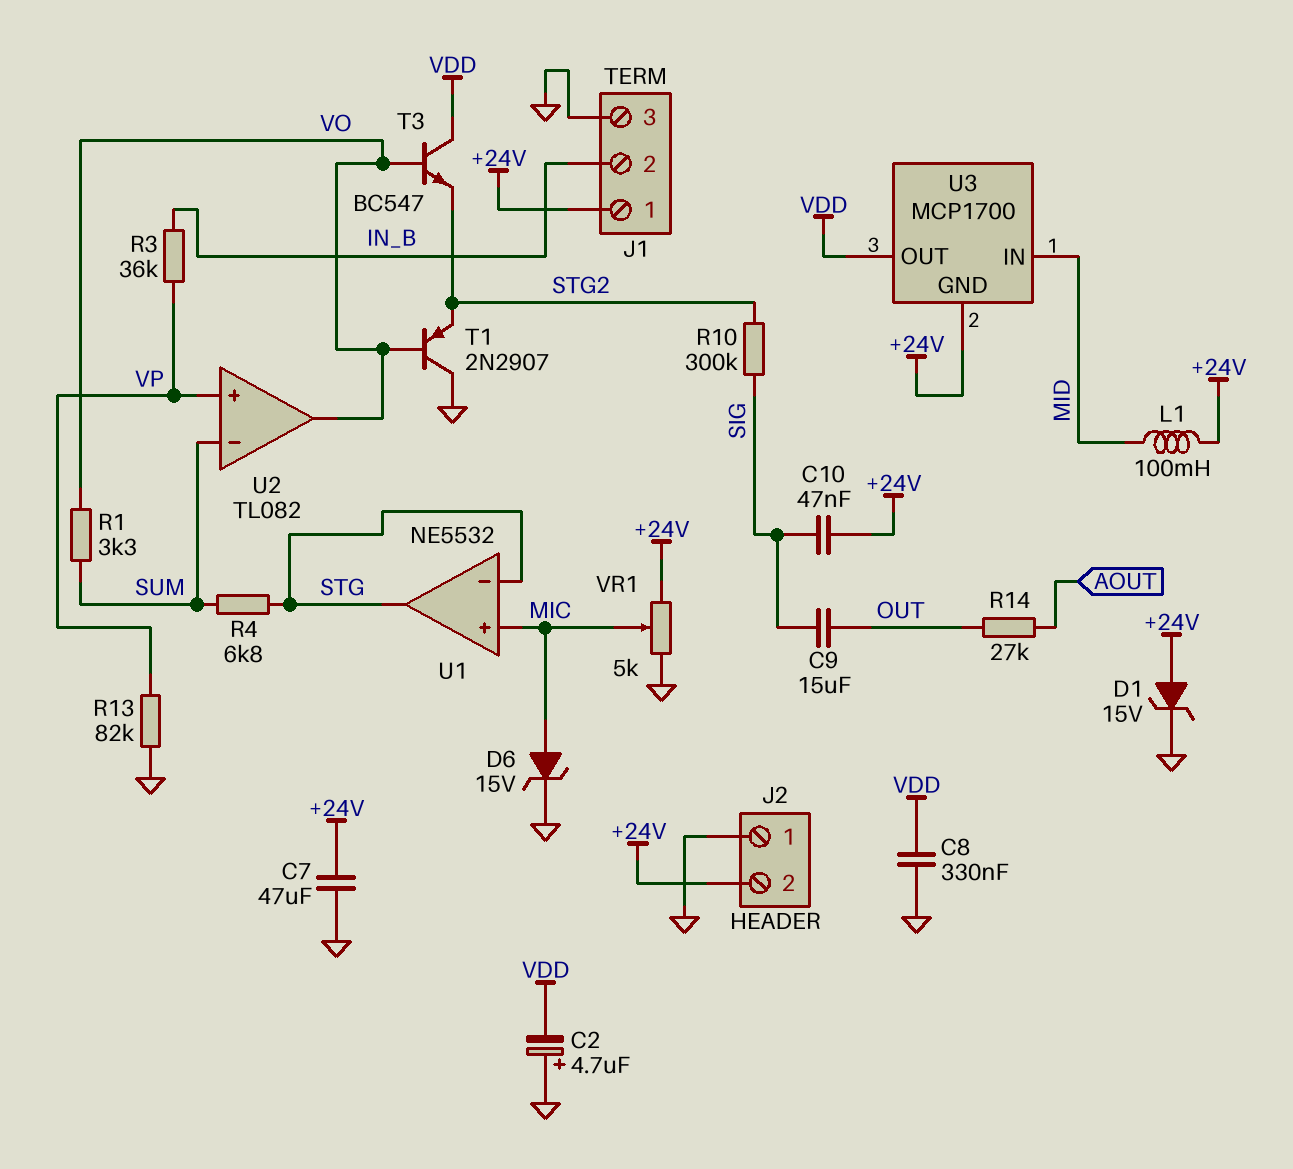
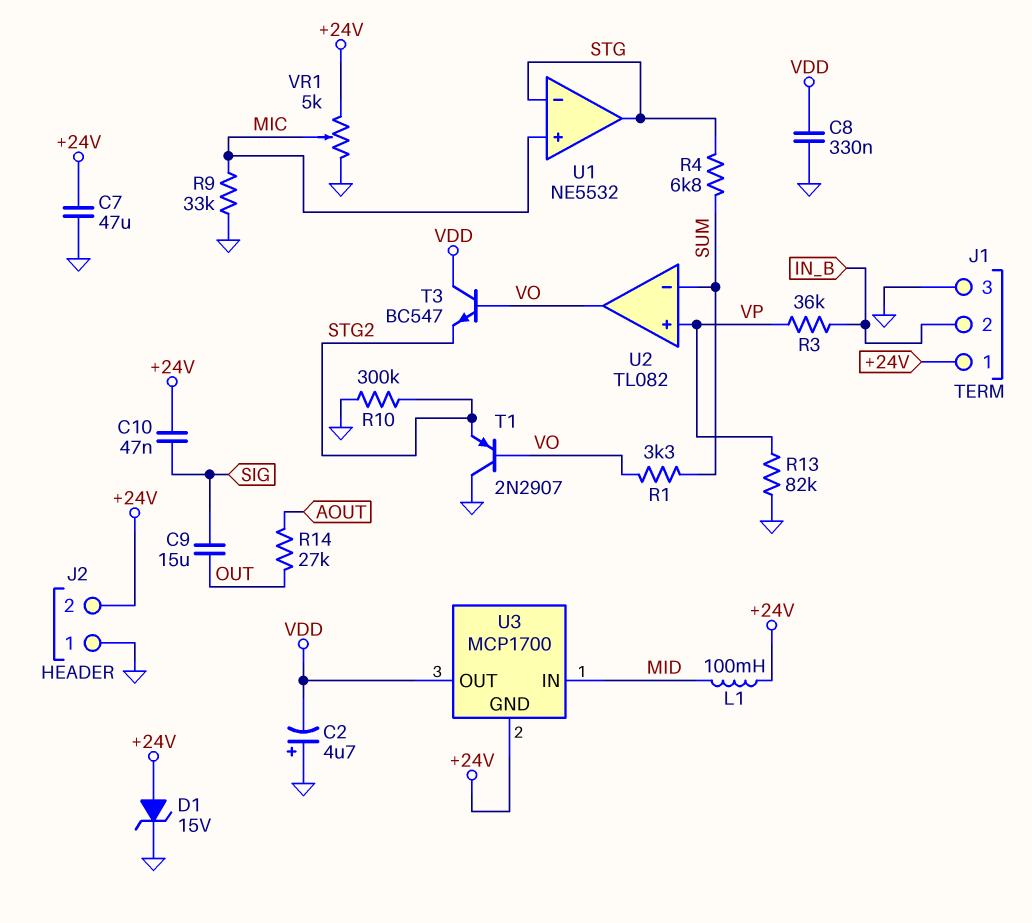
D6: zener 15V (A MIC, K GND) -> none
R9: none -> 33k (GND, MIC)
R10: 300k (SIG, STG2) -> 300k (GND, STG2)

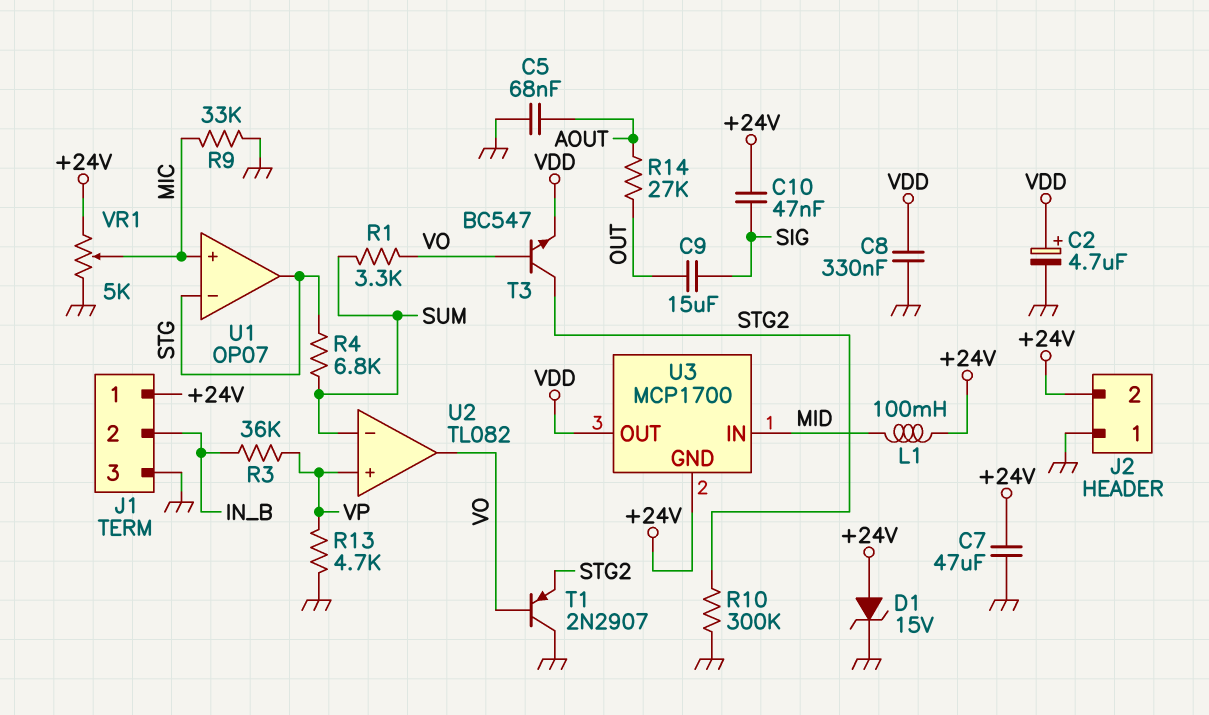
C2: 4.7uF (plus GND, minus VDD) -> 4.7uF (plus VDD, minus GND)
C5: none -> 68nF (AOUT, GND)
R13: 82k (GND, VP) -> 4.7k (GND, VP)
T3: NPN BC547 (B VO, C VDD, E STG2) -> NPN BC547 (B VO, C STG2, E VDD)
U1: NE5532 -> OP07

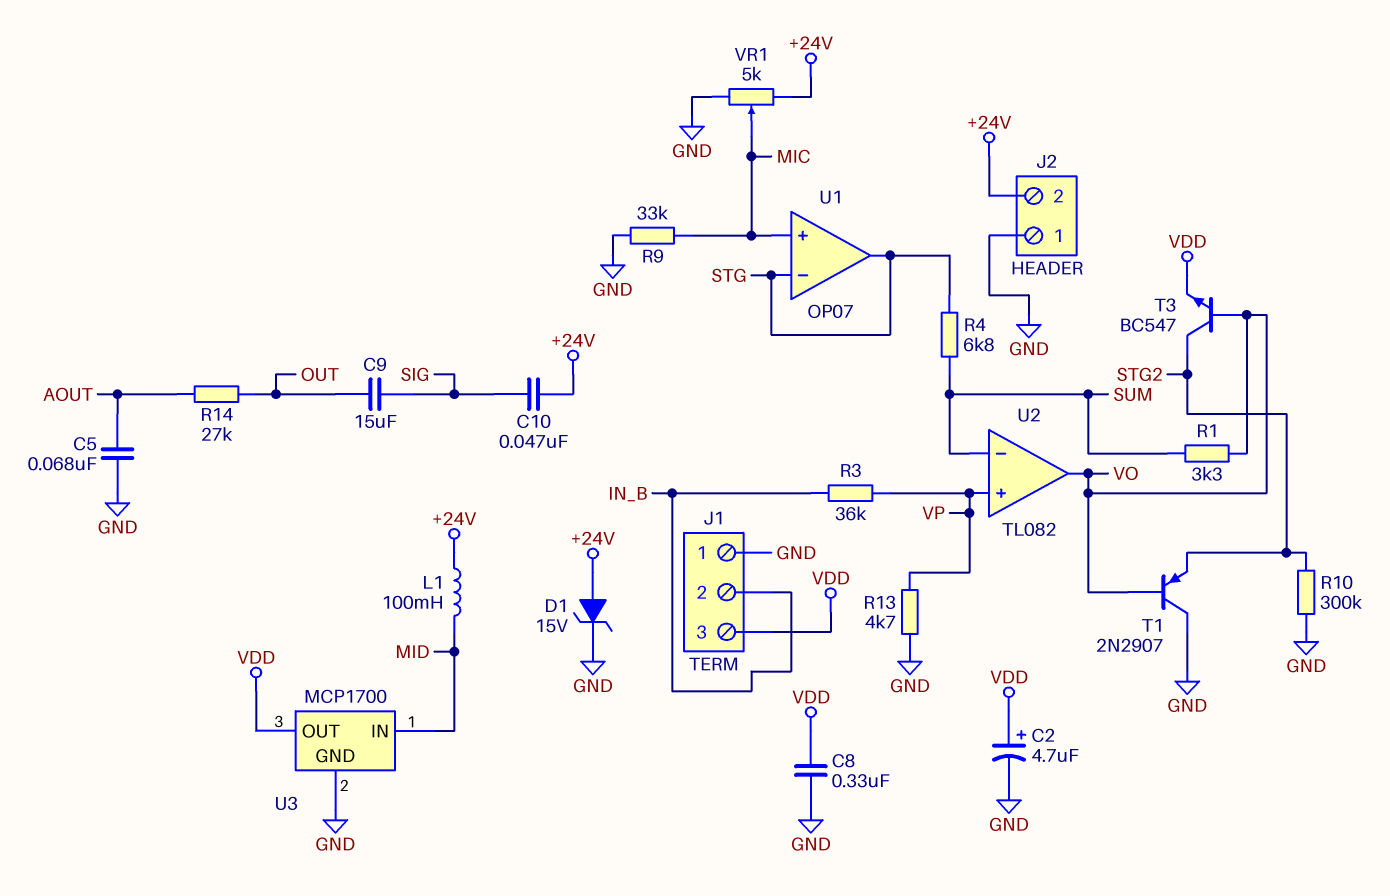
C7: 47uF (+24V, GND) -> none
J1 pin 1: +24V -> GND
J1 pin 3: GND -> VDD
U3 pin GND: +24V -> GND

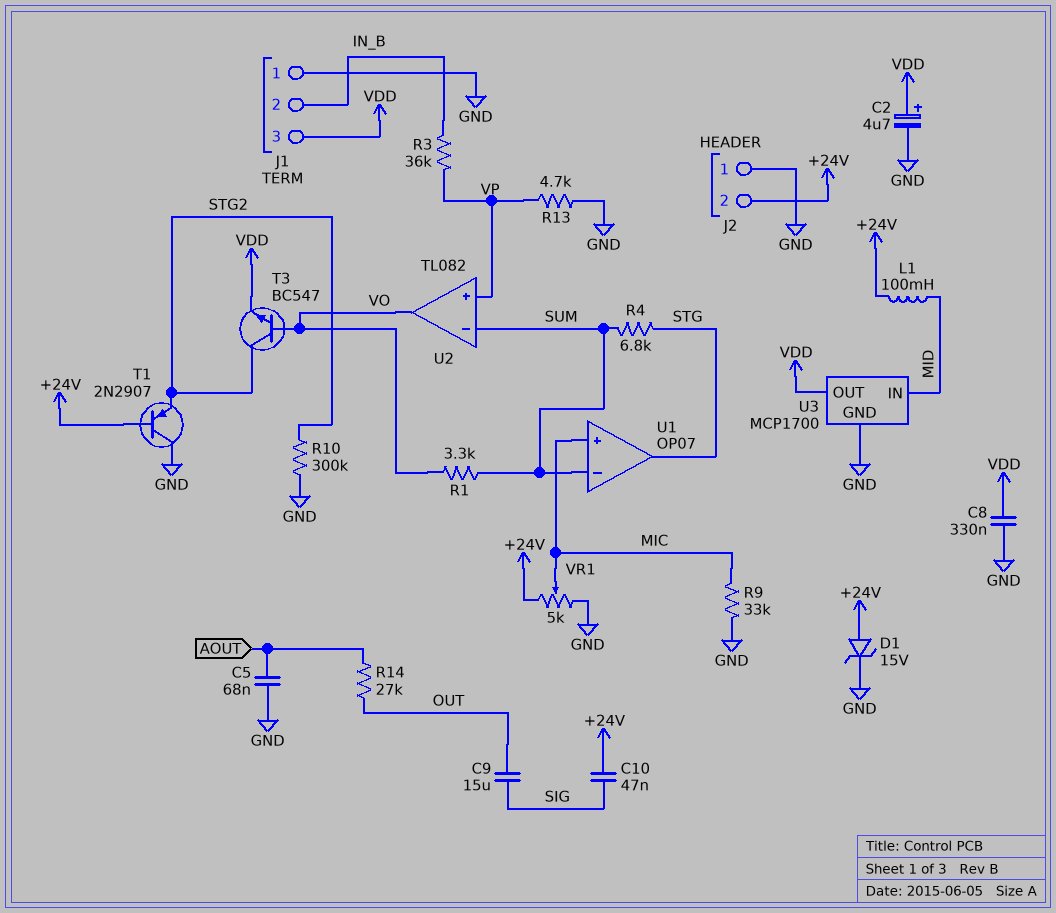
T1: PNP 2N2907 (B VO, C GND, E STG2) -> PNP 2N2907 (B +24V, C GND, E STG2)
U1 pin in-: STG -> SUM

